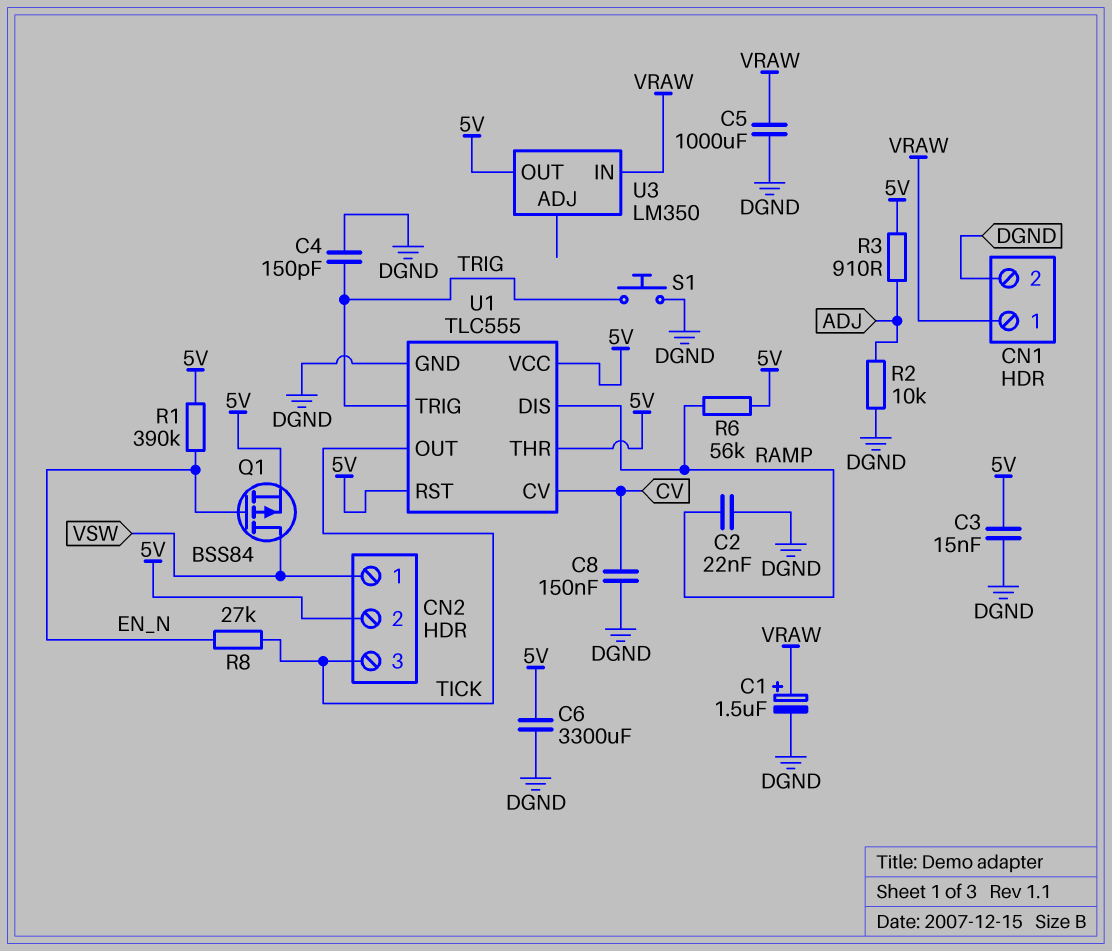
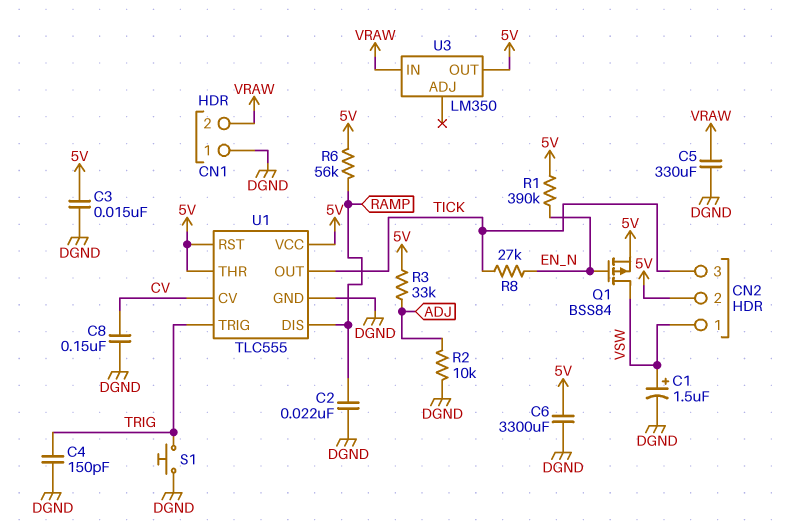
C1: 1.5uF (plus VRAW, minus DGND) -> 1.5uF (plus VSW, minus DGND)
C5: 1000uF (DGND, VRAW) -> 330uF (DGND, VRAW)
CN1 pin 1: VRAW -> DGND
CN1 pin 2: DGND -> VRAW
R3: 910 (5V, ADJ) -> 33k (5V, ADJ)

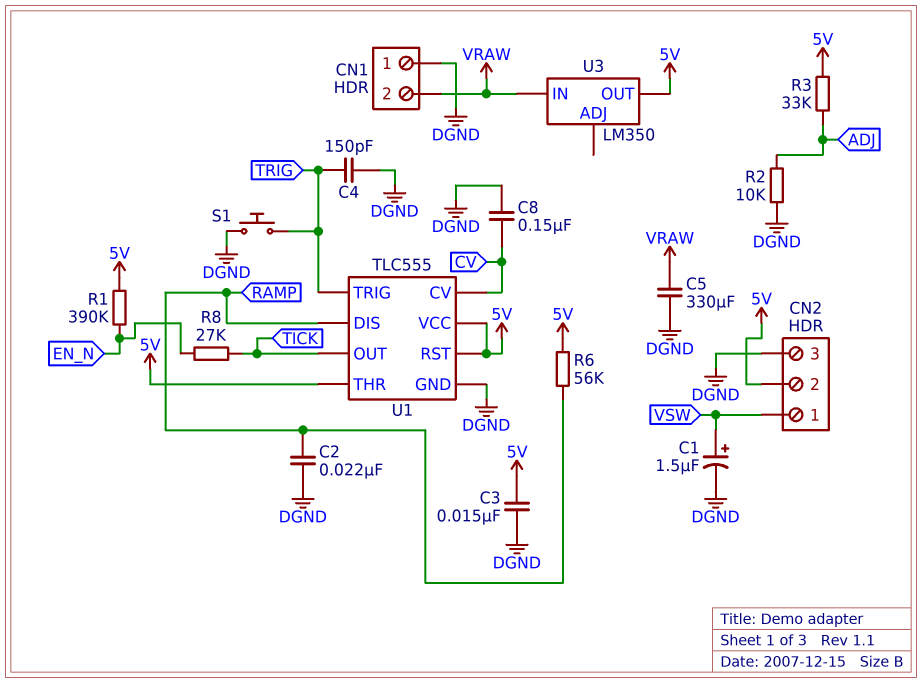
C6: 3300uF (5V, DGND) -> none
CN2 pin 3: TICK -> DGND
Q1: PMOS BSS84 (G EN_N, D VSW, S 5V) -> none

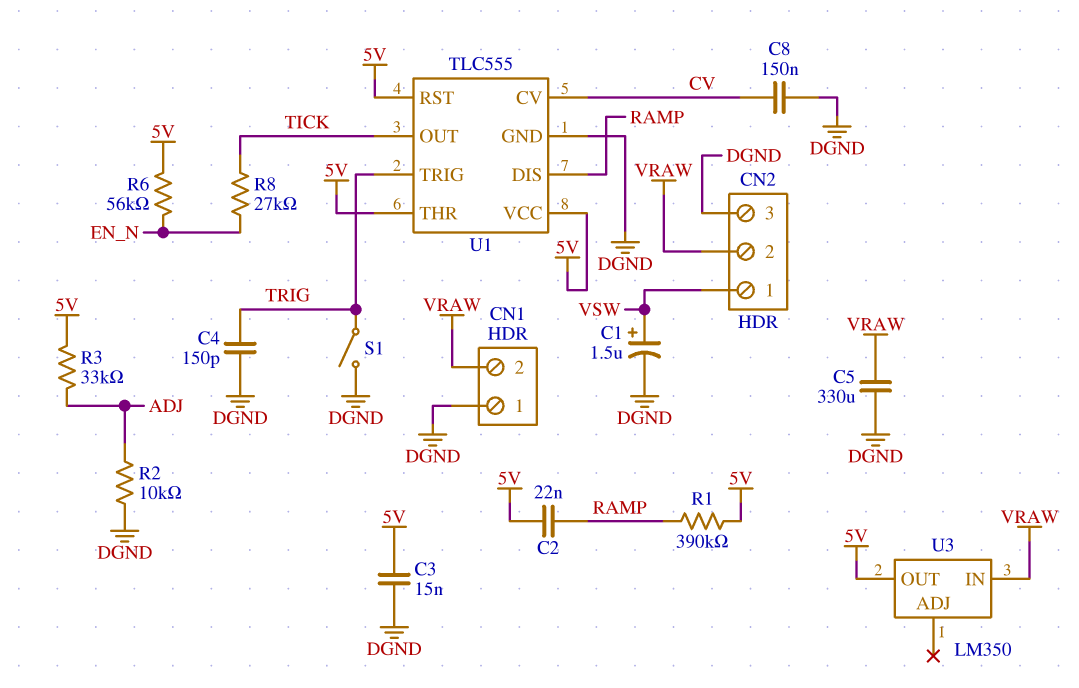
C2: 22nF (DGND, RAMP) -> 22nF (5V, RAMP)
CN2 pin 2: 5V -> VRAW
R1: 390k (5V, EN_N) -> 390k (5V, RAMP)
R6: 56k (5V, RAMP) -> 56k (5V, EN_N)
S1: button (DGND, TRIG) -> switch (DGND, TRIG)

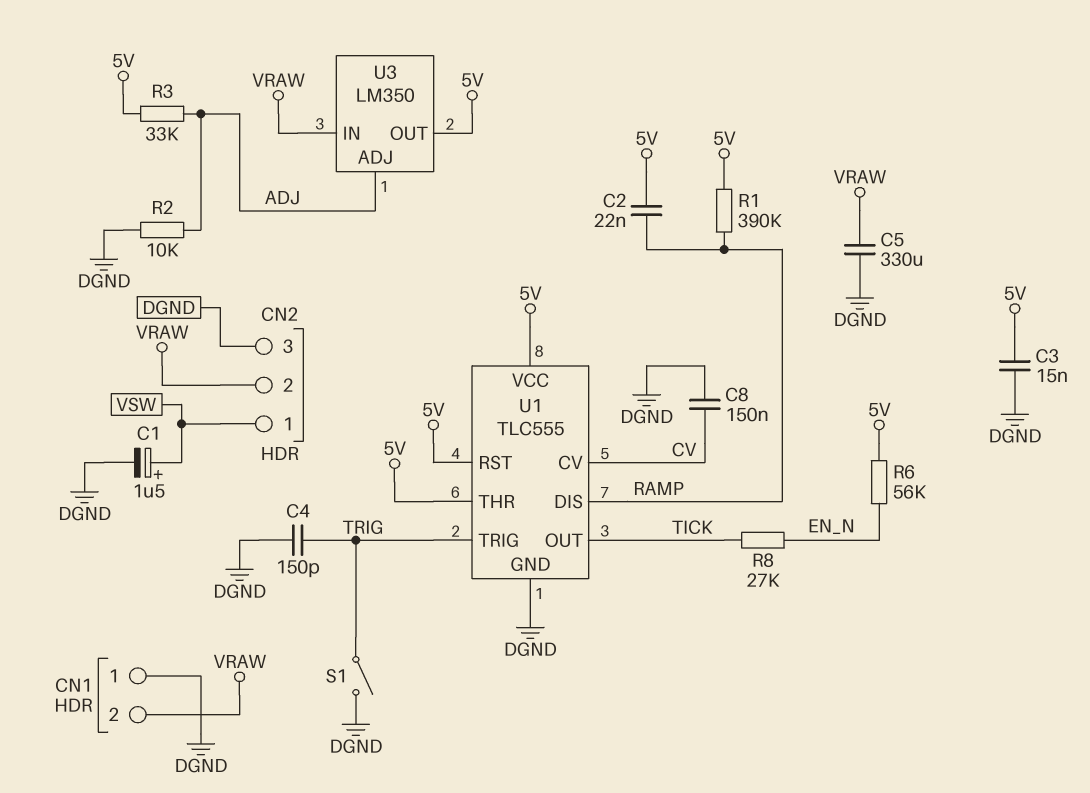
U3 pin ADJ: none -> ADJ

